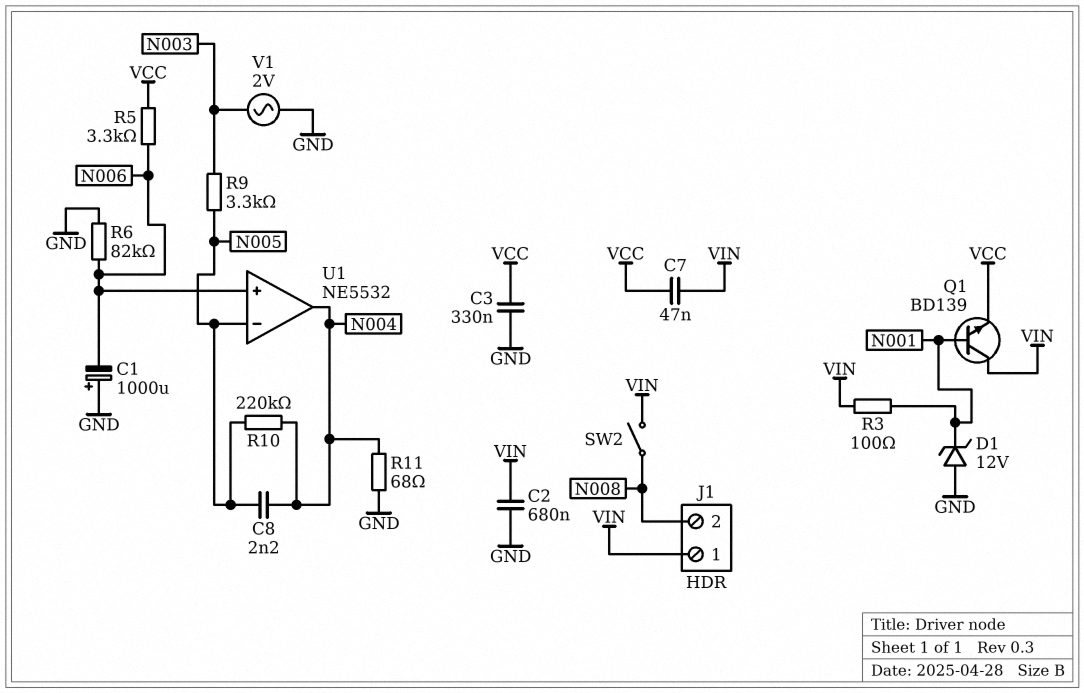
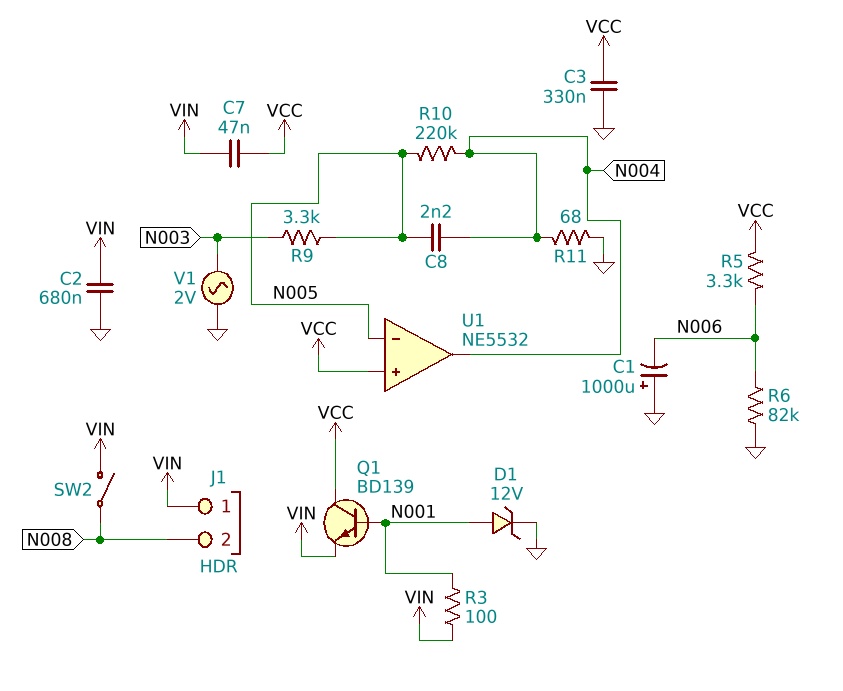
D1: zener 12V (A GND, K N001) -> zener 12V (A N001, K GND)
Q1: NPN BD139 (B N001, C VIN, E VCC) -> NPN BD139 (B N001, C VCC, E VIN)
U1 pin in+: N006 -> VCC

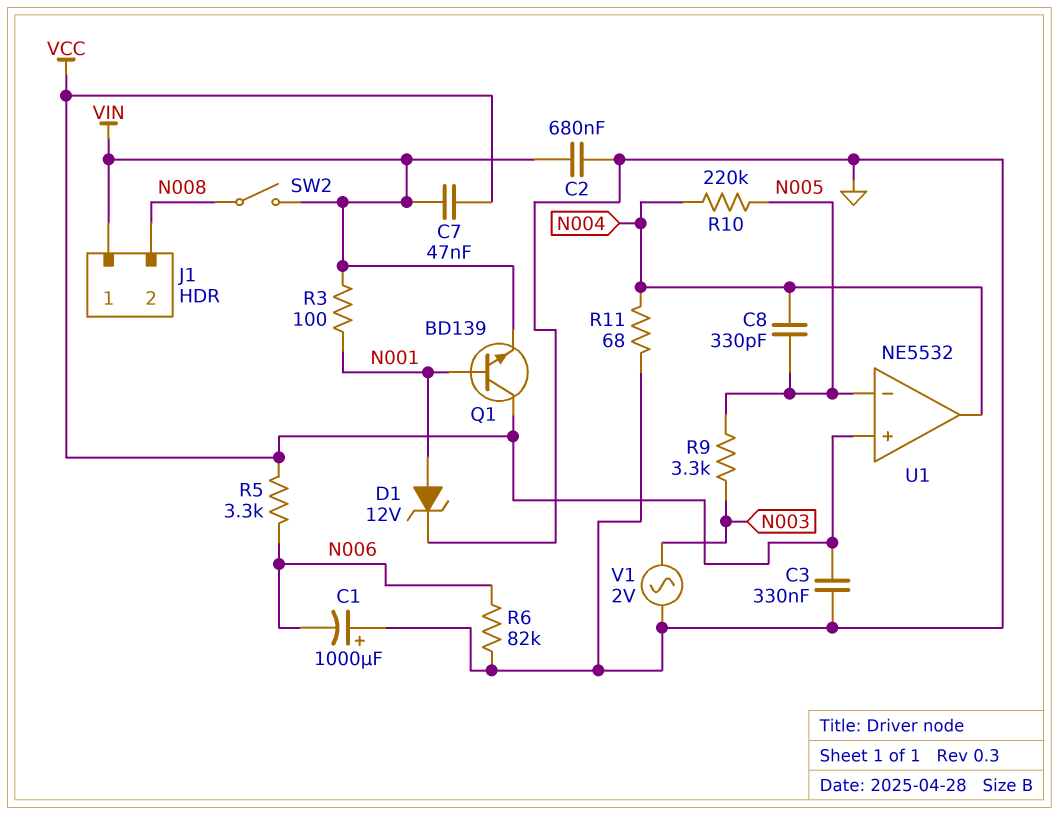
C8: 2.2nF (N004, N005) -> 330pF (N004, N005)

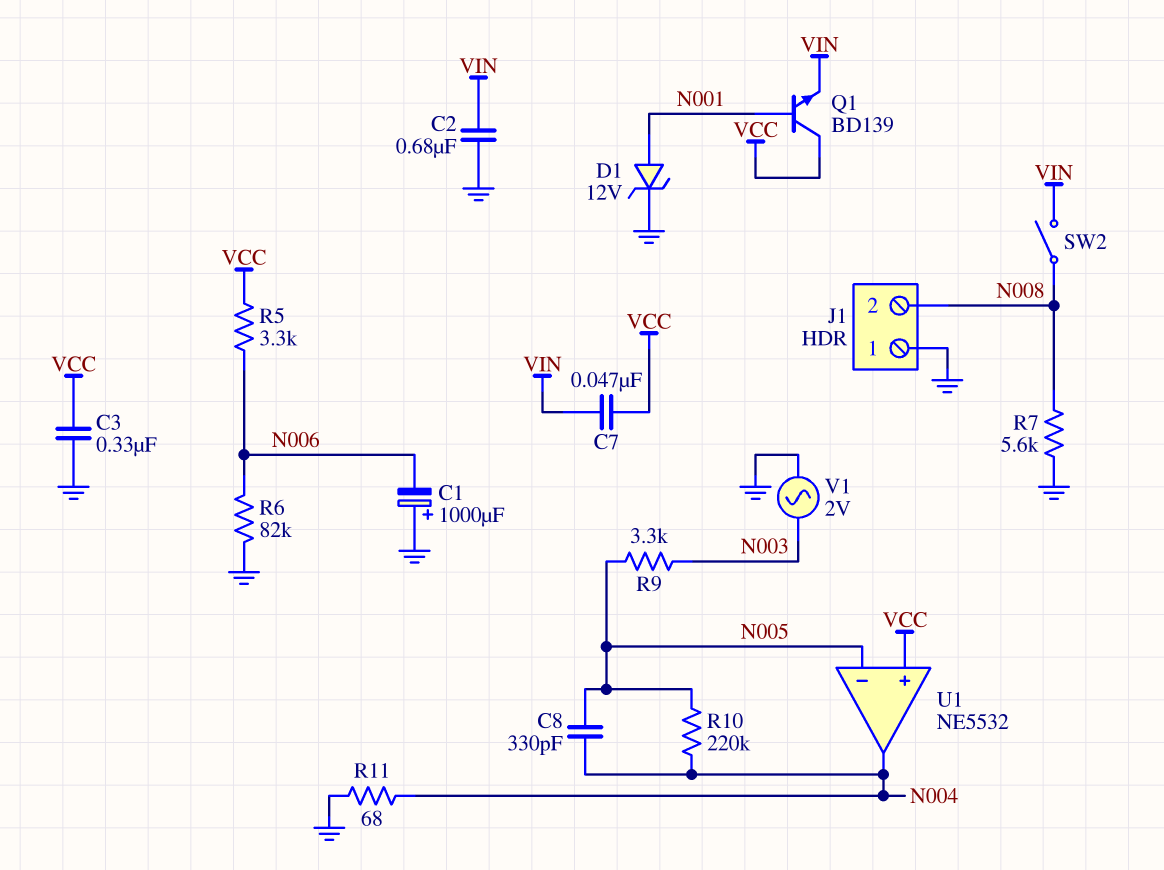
J1 pin 1: VIN -> GND
R3: 100 (N001, VIN) -> none
R7: none -> 5.6k (GND, N008)

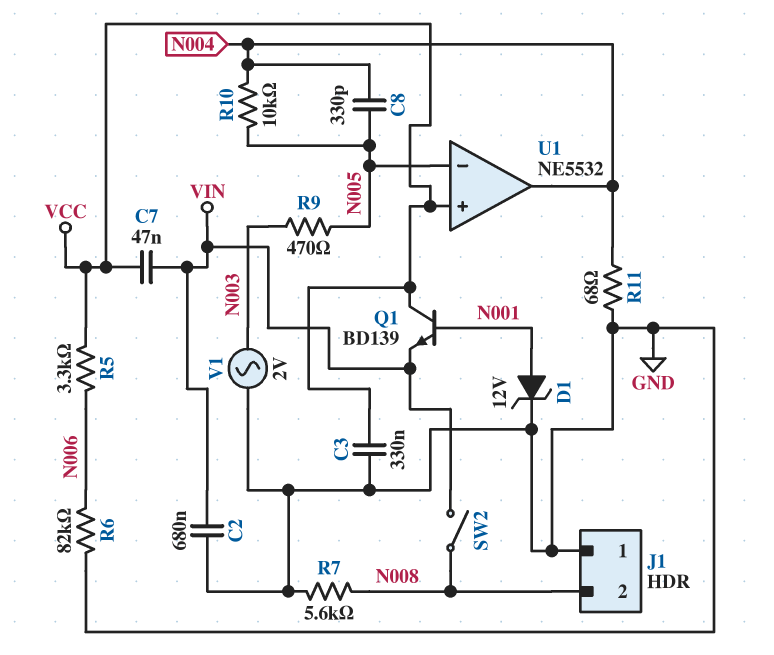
C1: 1000uF (plus GND, minus N006) -> none
R9: 3.3k (N003, N005) -> 470 (N003, N005)
R10: 220k (N004, N005) -> 10k (N004, N005)

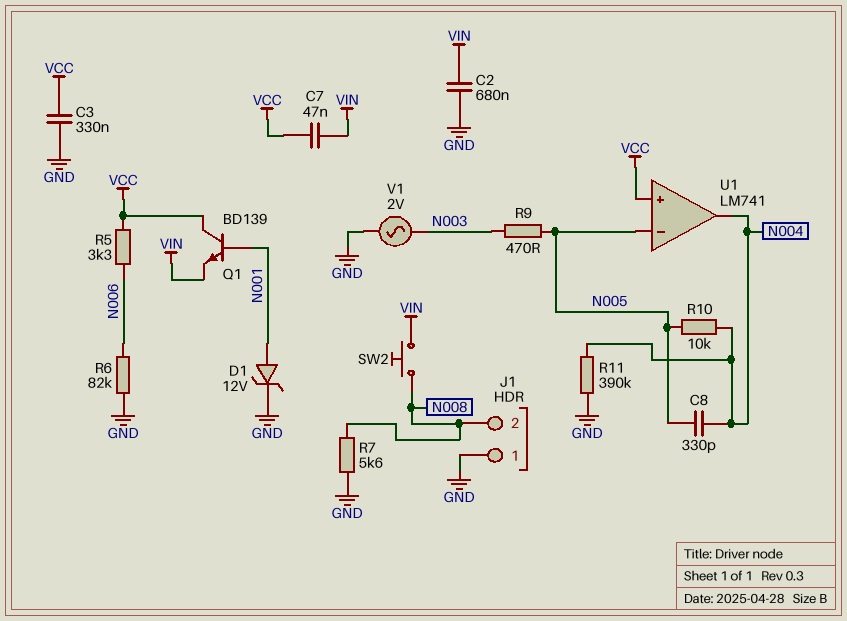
R11: 68 (GND, N004) -> 390k (GND, N004)
SW2: switch (N008, VIN) -> button (N008, VIN)
U1: NE5532 -> LM741

